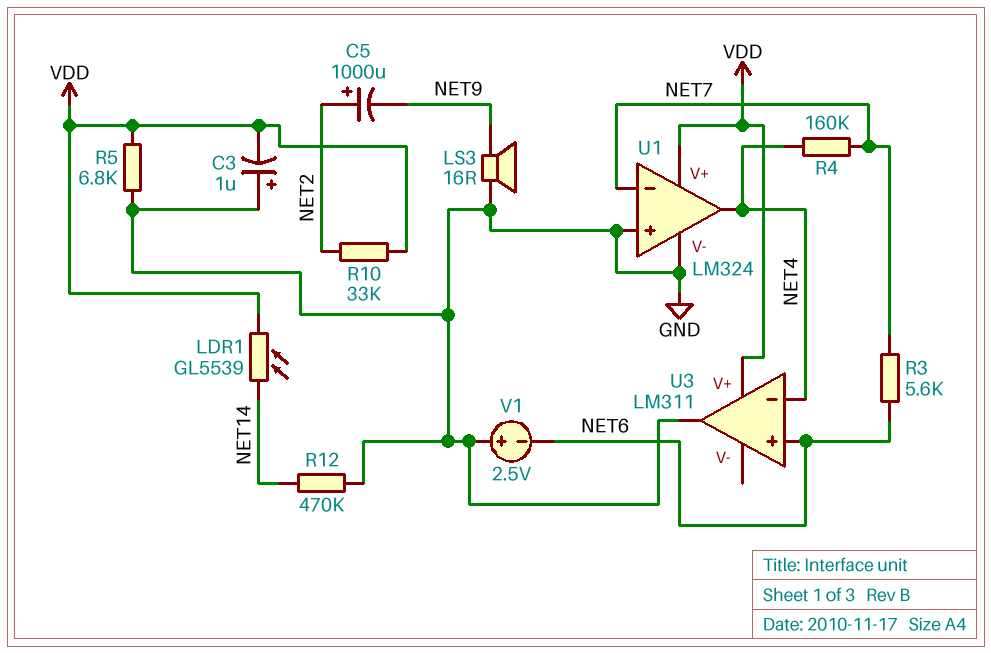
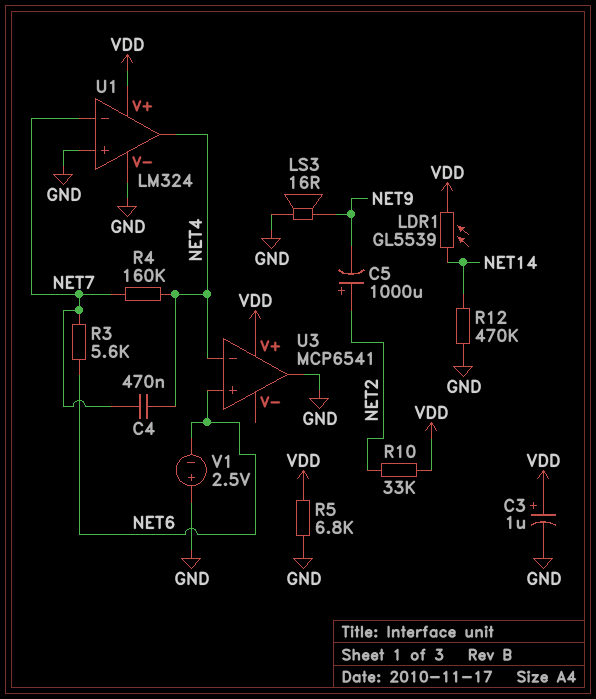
C3: 1uF (plus GND, minus VDD) -> 1uF (plus VDD, minus GND)
C4: none -> 470nF (NET4, NET7)
U3: LM311 -> MCP6541

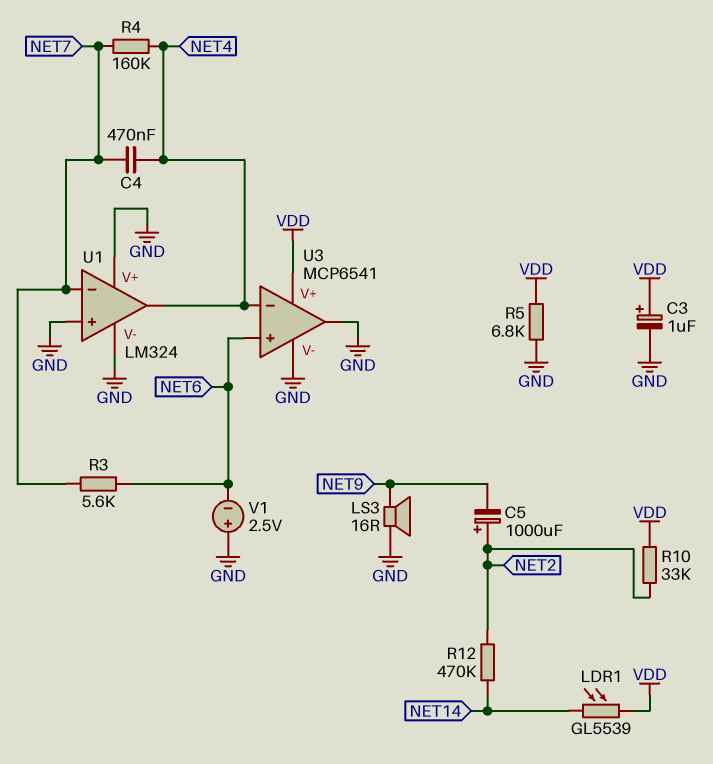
R12: 470k (GND, NET14) -> 470k (NET2, NET14)
U1 pin V+: VDD -> GND
U3 pin V-: none -> GND

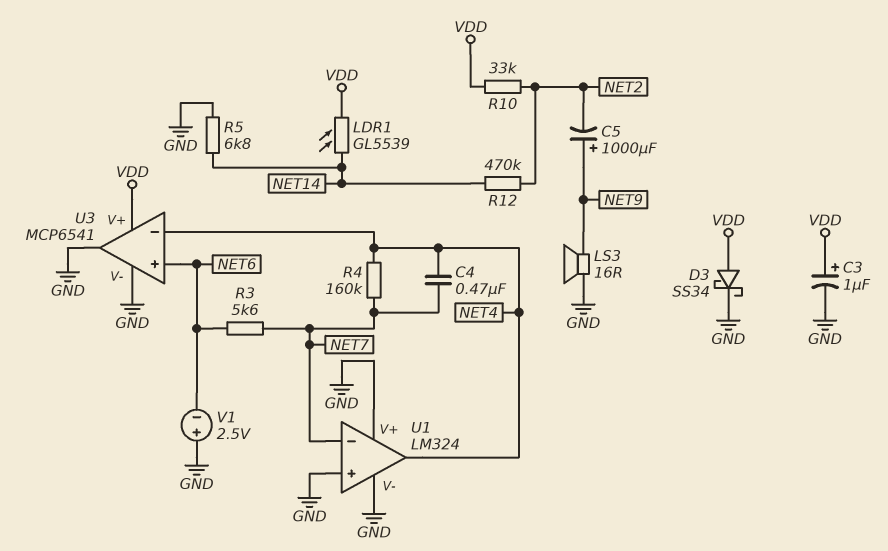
C5: 1000uF (plus NET2, minus NET9) -> 1000uF (plus NET9, minus NET2)
D3: none -> schottky SS34 (A VDD, K GND)
R5: 6.8k (GND, VDD) -> 6.8k (GND, NET14)

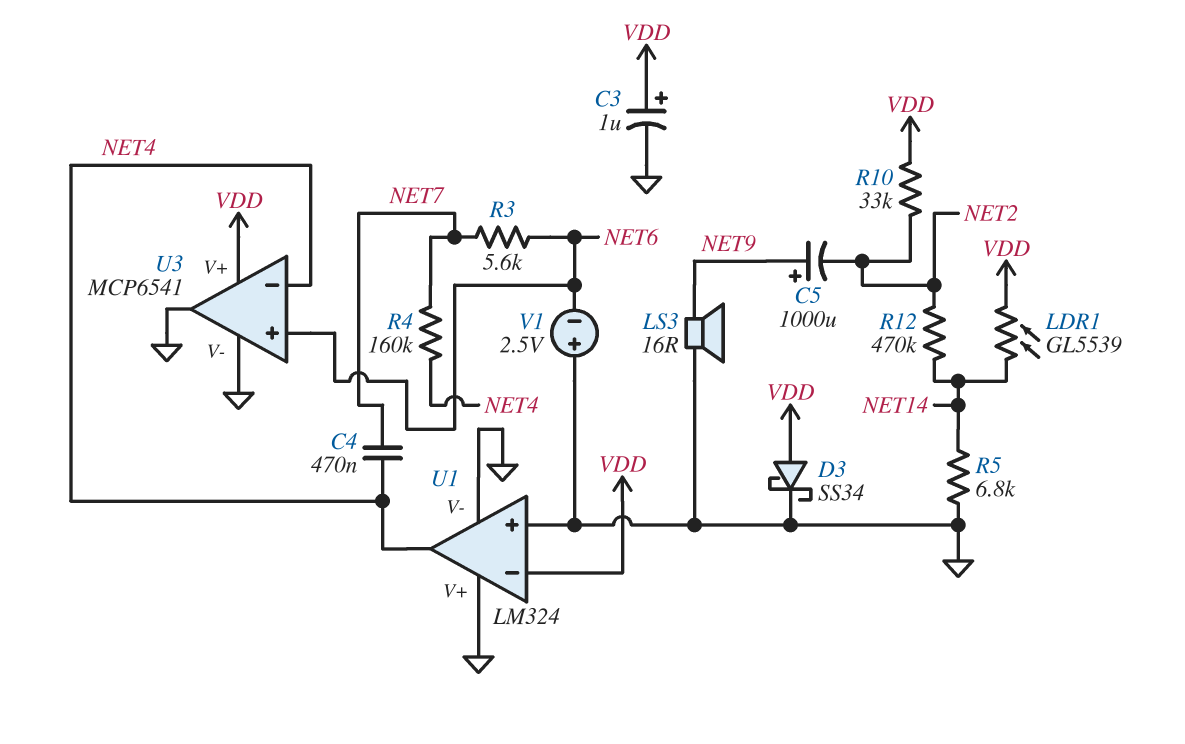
U1 pin in-: NET7 -> VDD

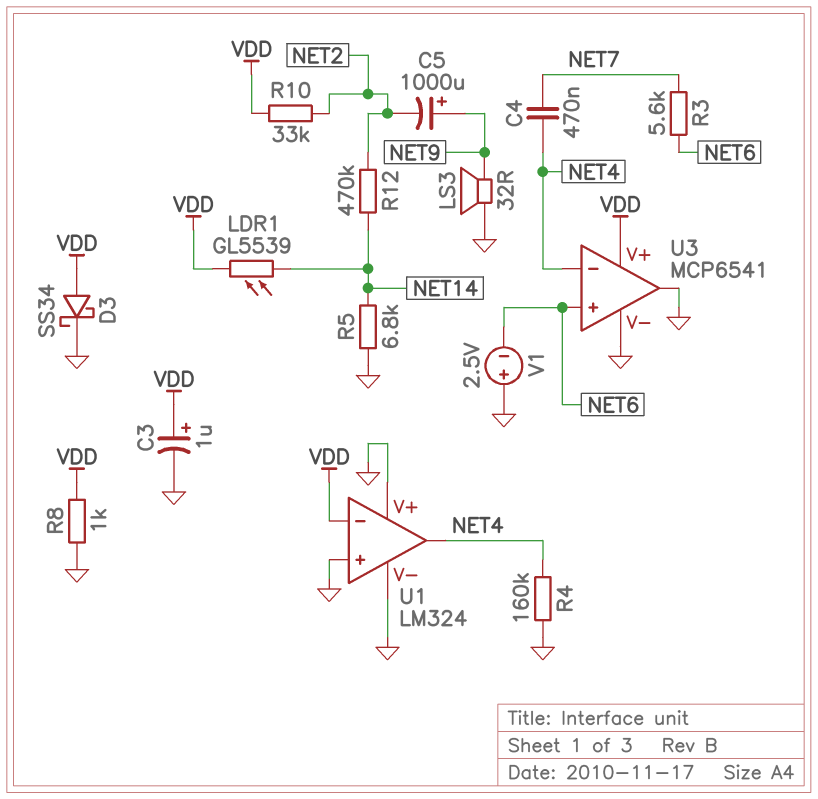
LS3: speaker 16R (GND, NET9) -> speaker 32R (GND, NET9)
R4: 160k (NET4, NET7) -> 160k (GND, NET4)
R8: none -> 1k (GND, VDD)

